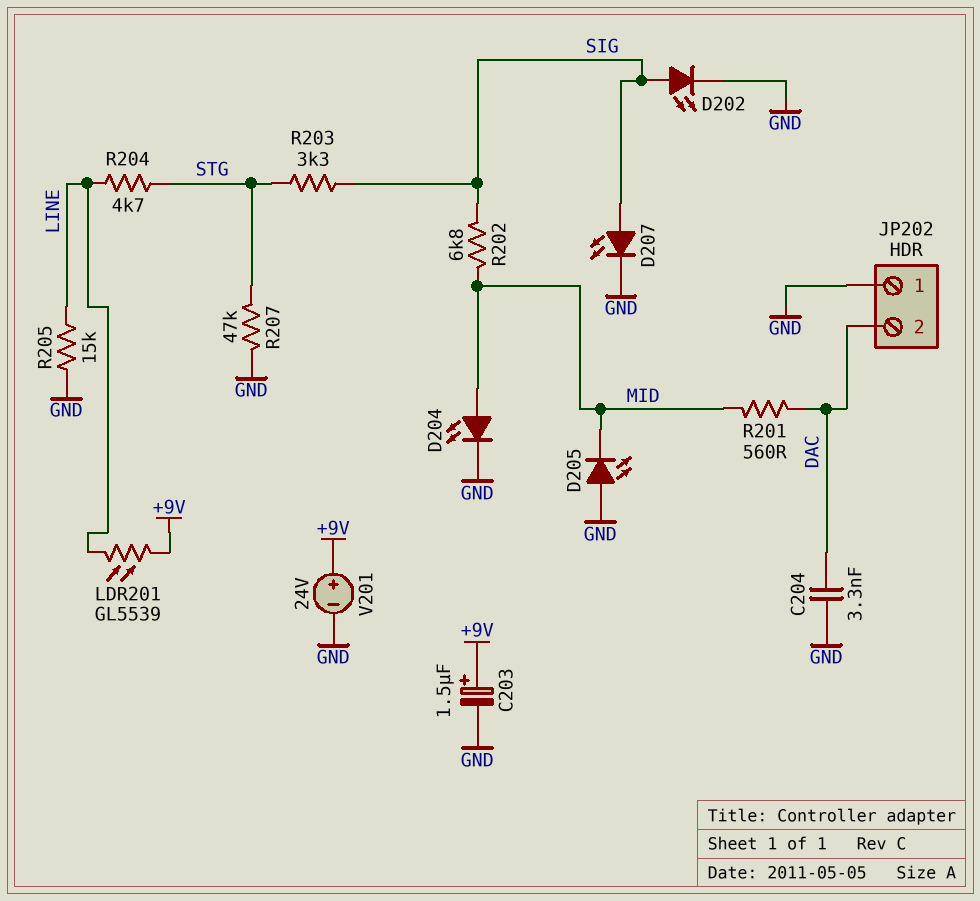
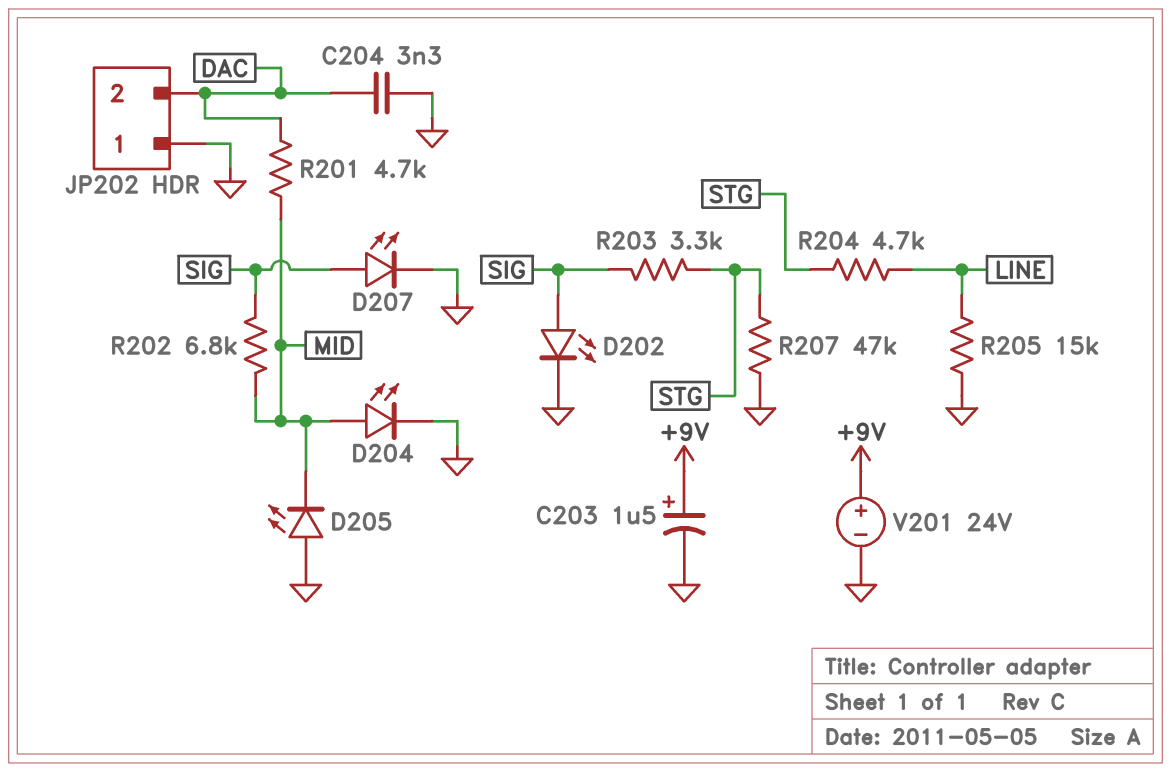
LDR201: GL5539 (+9V, LINE) -> none
R201: 560 (DAC, MID) -> 4.7k (DAC, MID)

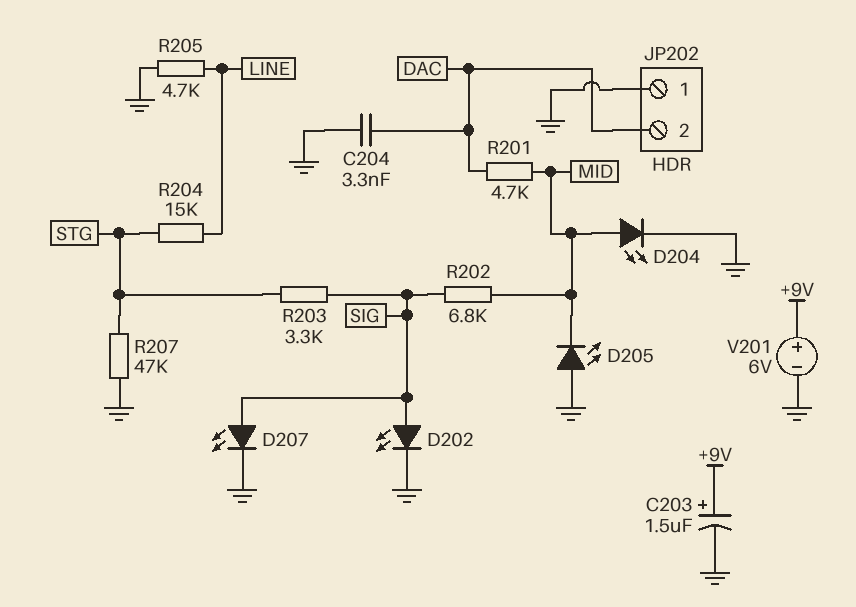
R204: 4.7k (LINE, STG) -> 15k (LINE, STG)
R205: 15k (GND, LINE) -> 4.7k (GND, LINE)
V201: 24V (plus +9V, minus GND) -> 6V (plus +9V, minus GND)

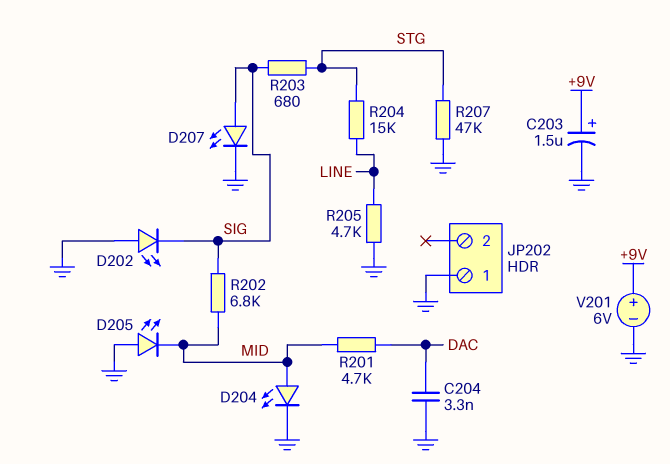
D202: LED (A SIG, K GND) -> LED (A GND, K SIG)
JP202 pin 2: DAC -> none
R203: 3.3k (SIG, STG) -> 680 (SIG, STG)

